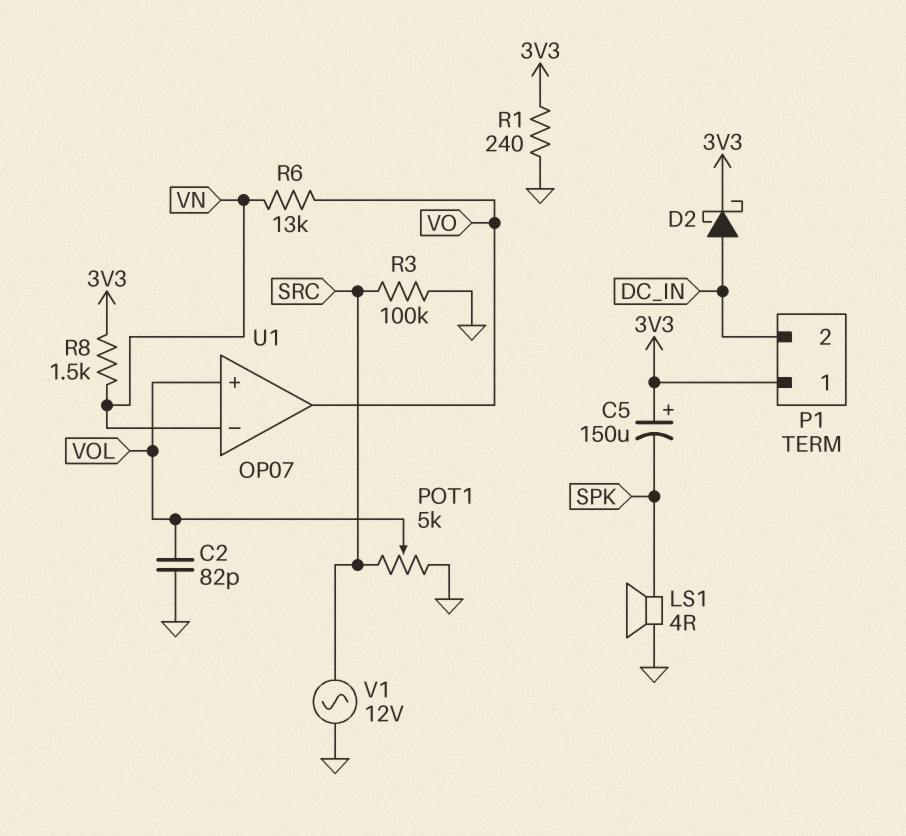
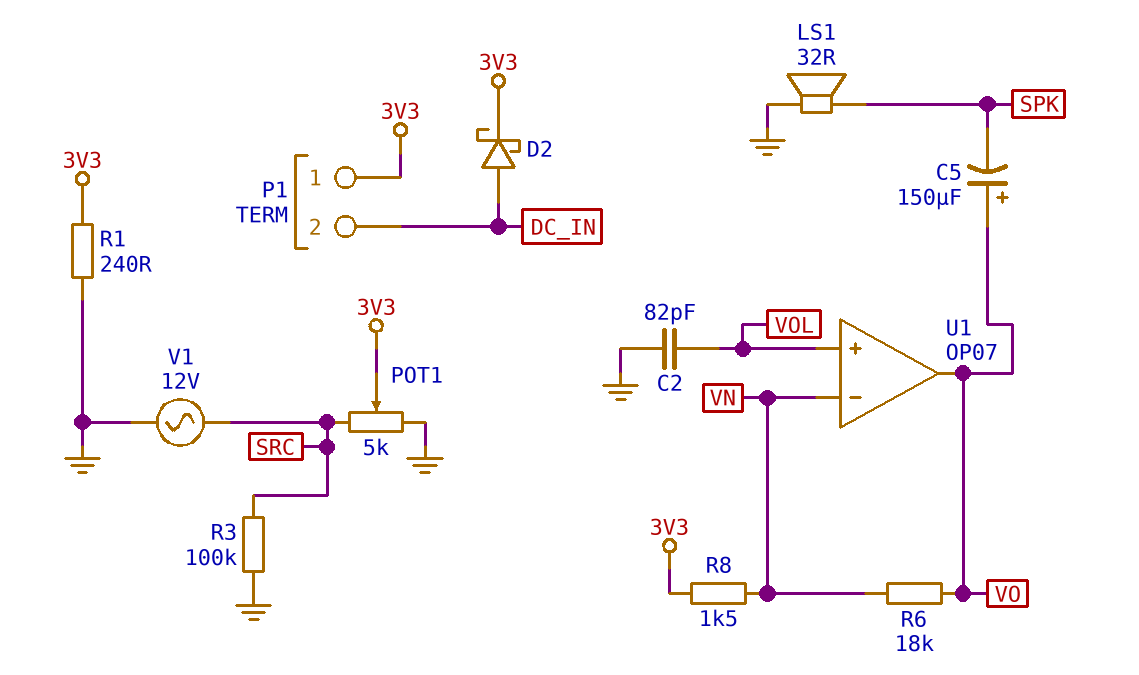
C5: 150uF (plus 3V3, minus SPK) -> 150uF (plus VO, minus SPK)
LS1: speaker 4R (GND, SPK) -> speaker 32R (GND, SPK)
POT1: 5k (GND, SRC, wiper VOL) -> 5k (GND, SRC, wiper 3V3)
R6: 13k (VN, VO) -> 18k (VN, VO)

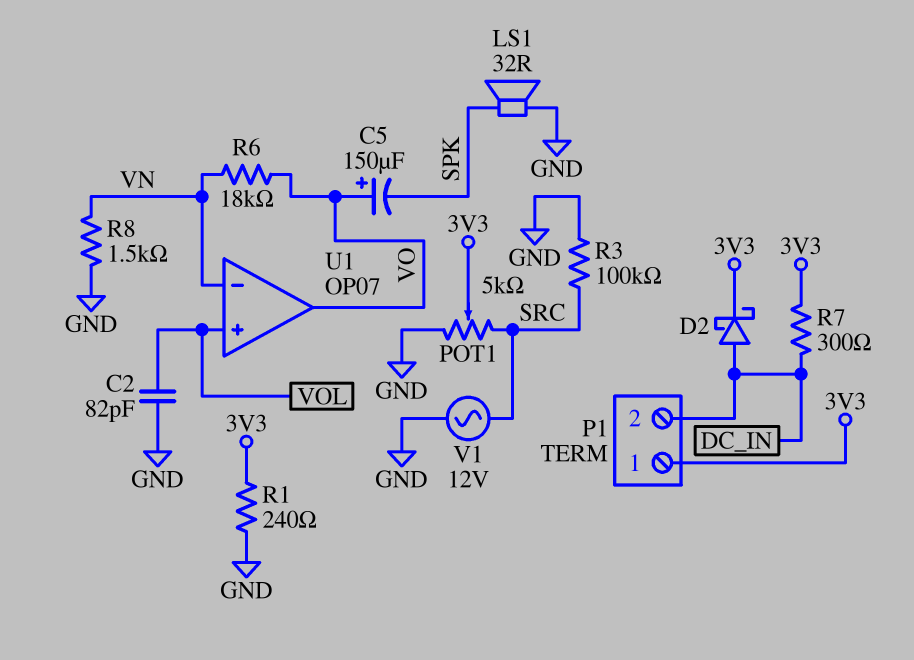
R7: none -> 300 (3V3, DC_IN)
R8: 1.5k (3V3, VN) -> 1.5k (GND, VN)

